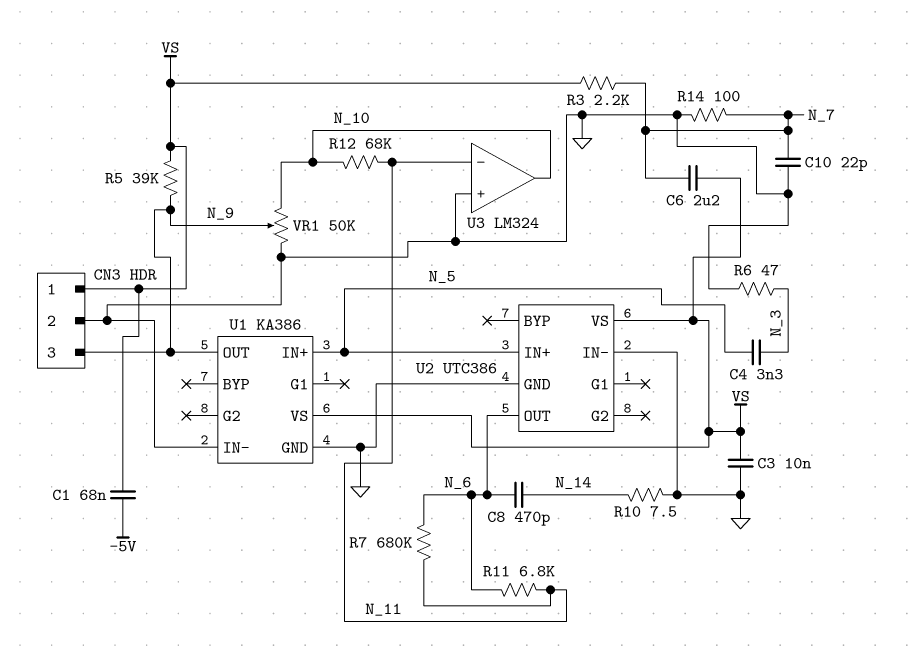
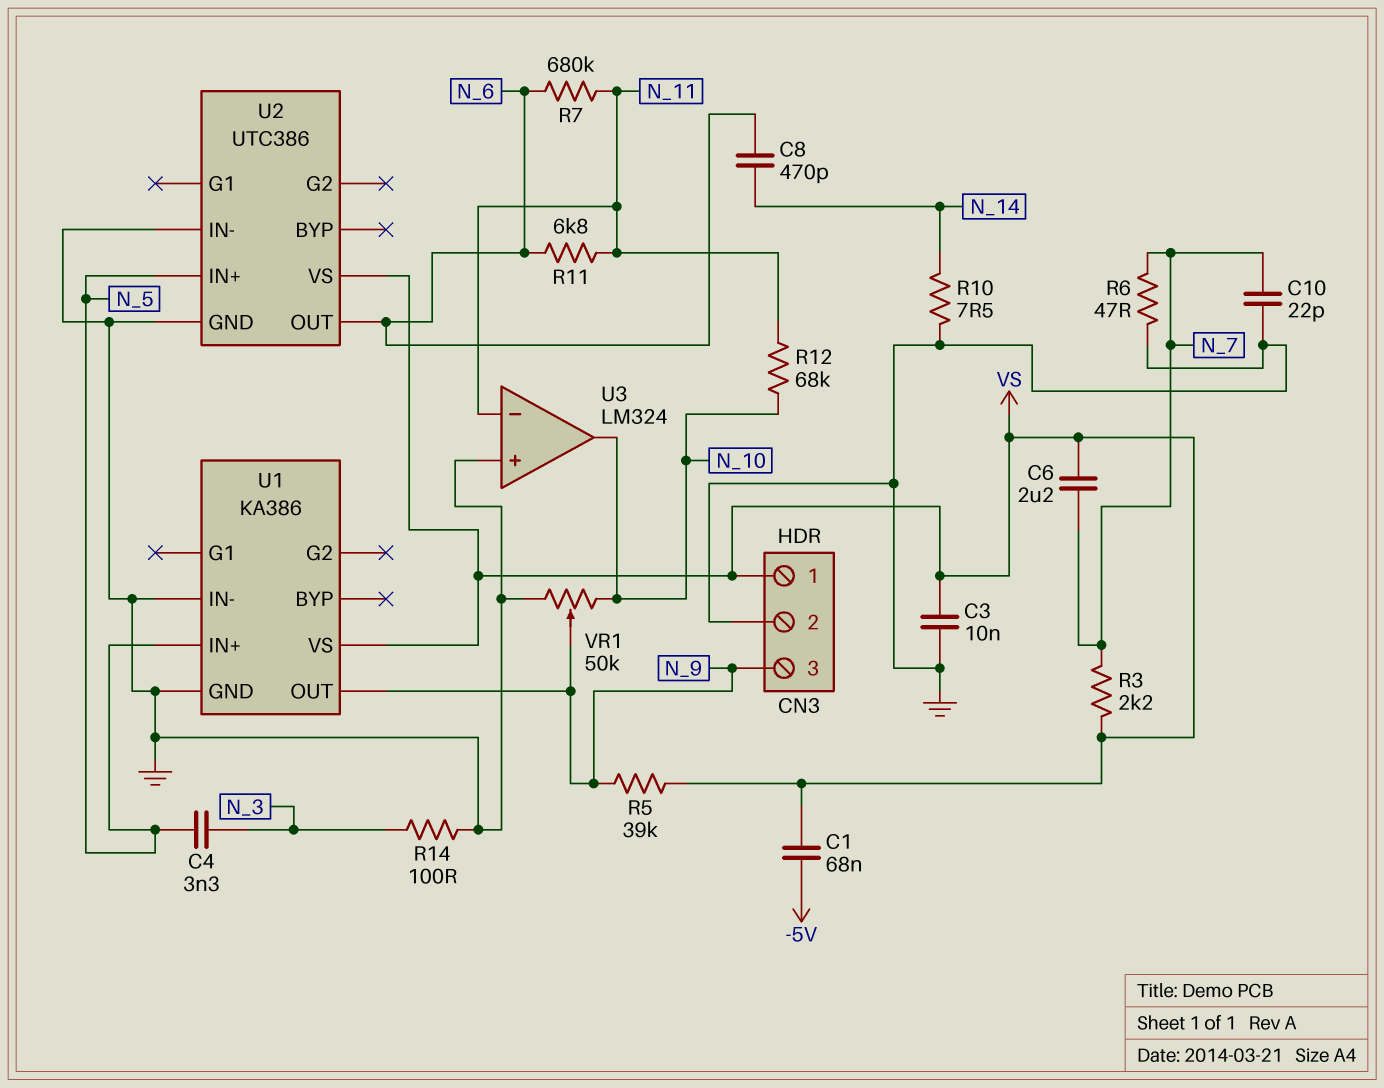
R6: 47 (GND, N_3) -> 47 (GND, N_7)
R14: 100 (GND, N_7) -> 100 (GND, N_3)

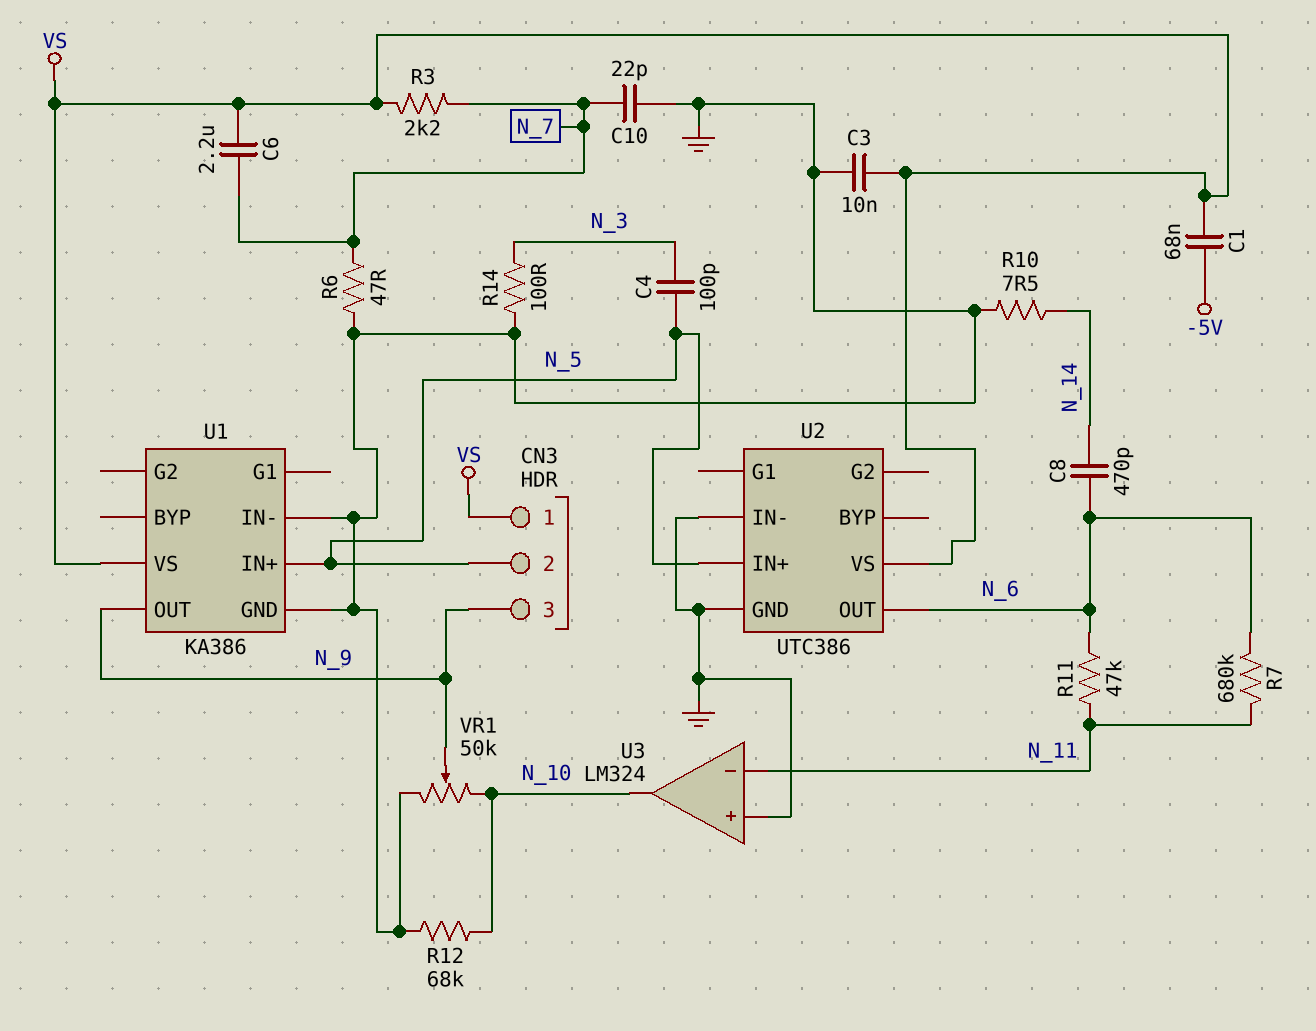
C4: 3.3nF (N_3, N_5) -> 100pF (N_3, N_5)
CN3 pin 2: GND -> N_5
R5: 39k (N_9, VS) -> none
R11: 6.8k (N_6, N_11) -> 47k (N_6, N_11)
R12: 68k (N_10, N_11) -> 68k (GND, N_10)

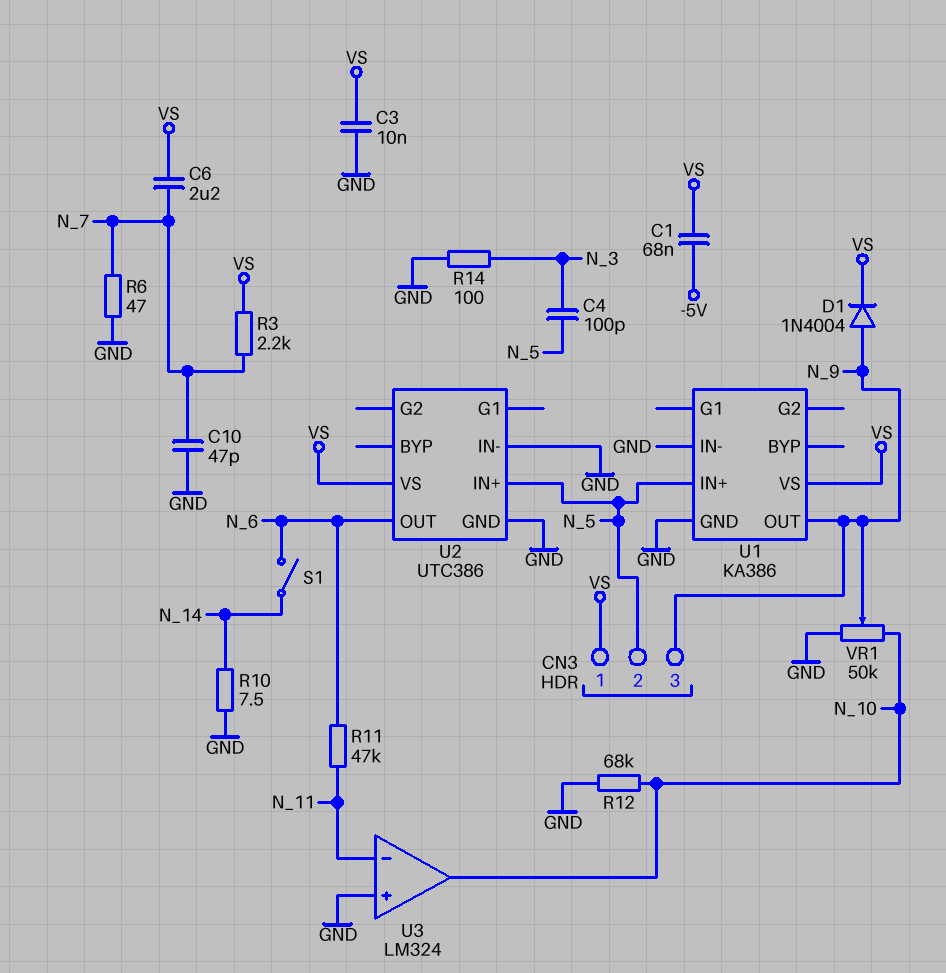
C8: 470pF (N_6, N_14) -> none
C10: 22pF (GND, N_7) -> 47pF (GND, N_7)
D1: none -> diode 1N4004 (A N_9, K VS)
R7: 680k (N_6, N_11) -> none
S1: none -> switch (N_6, N_14)

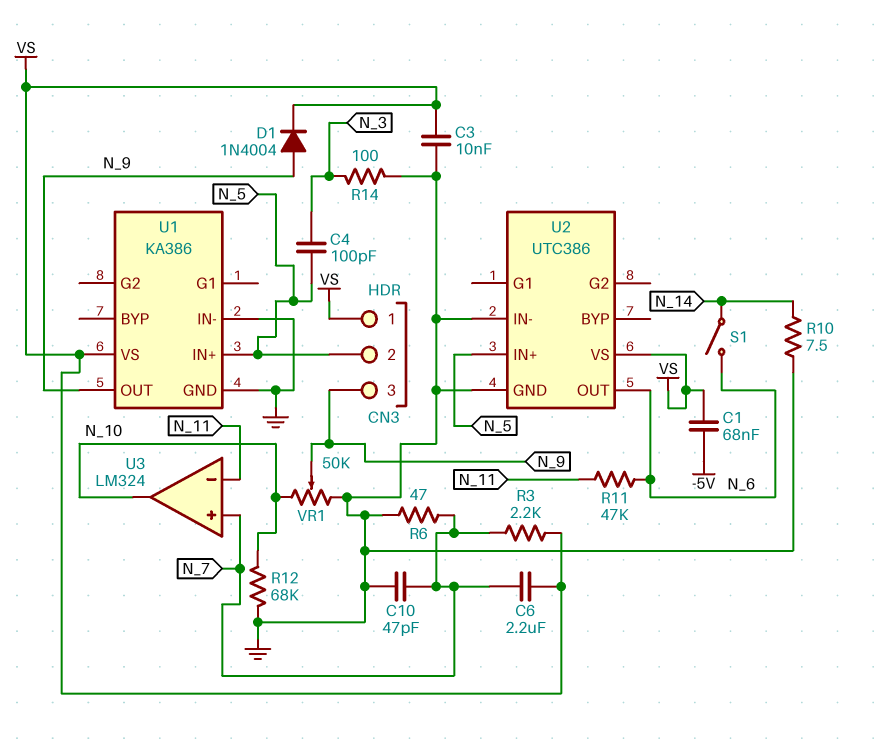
U3 pin in+: GND -> N_7

